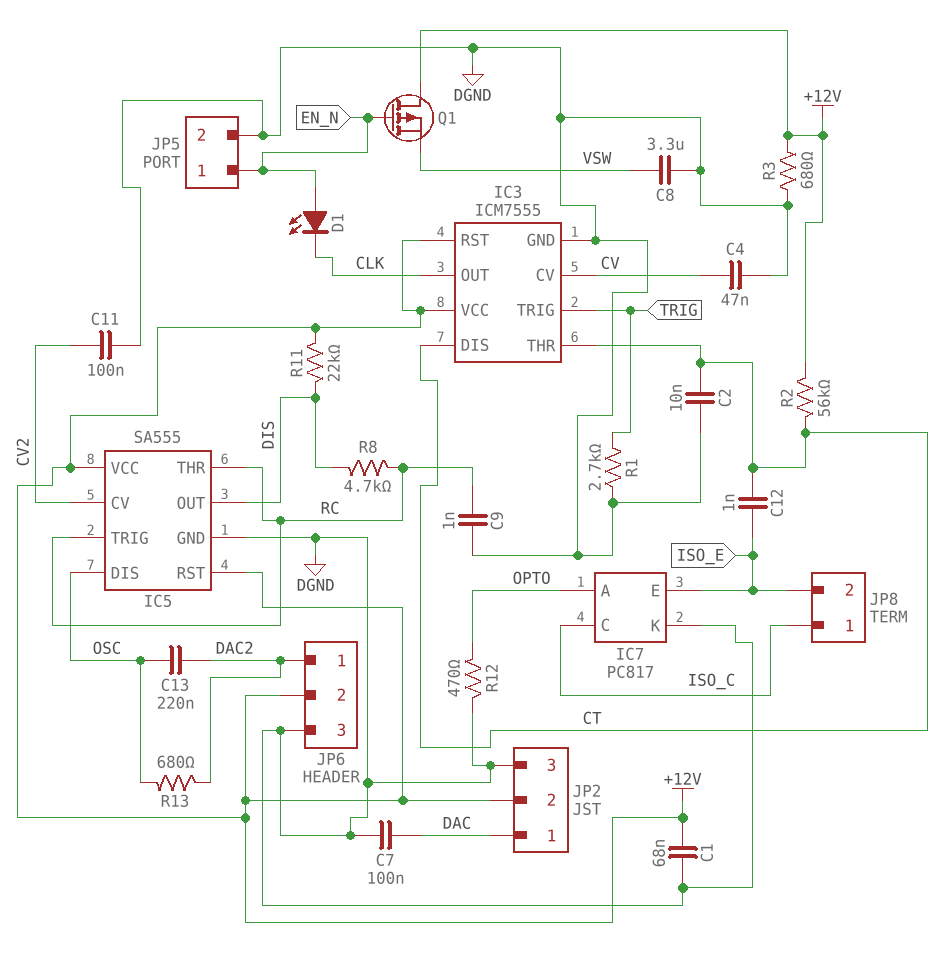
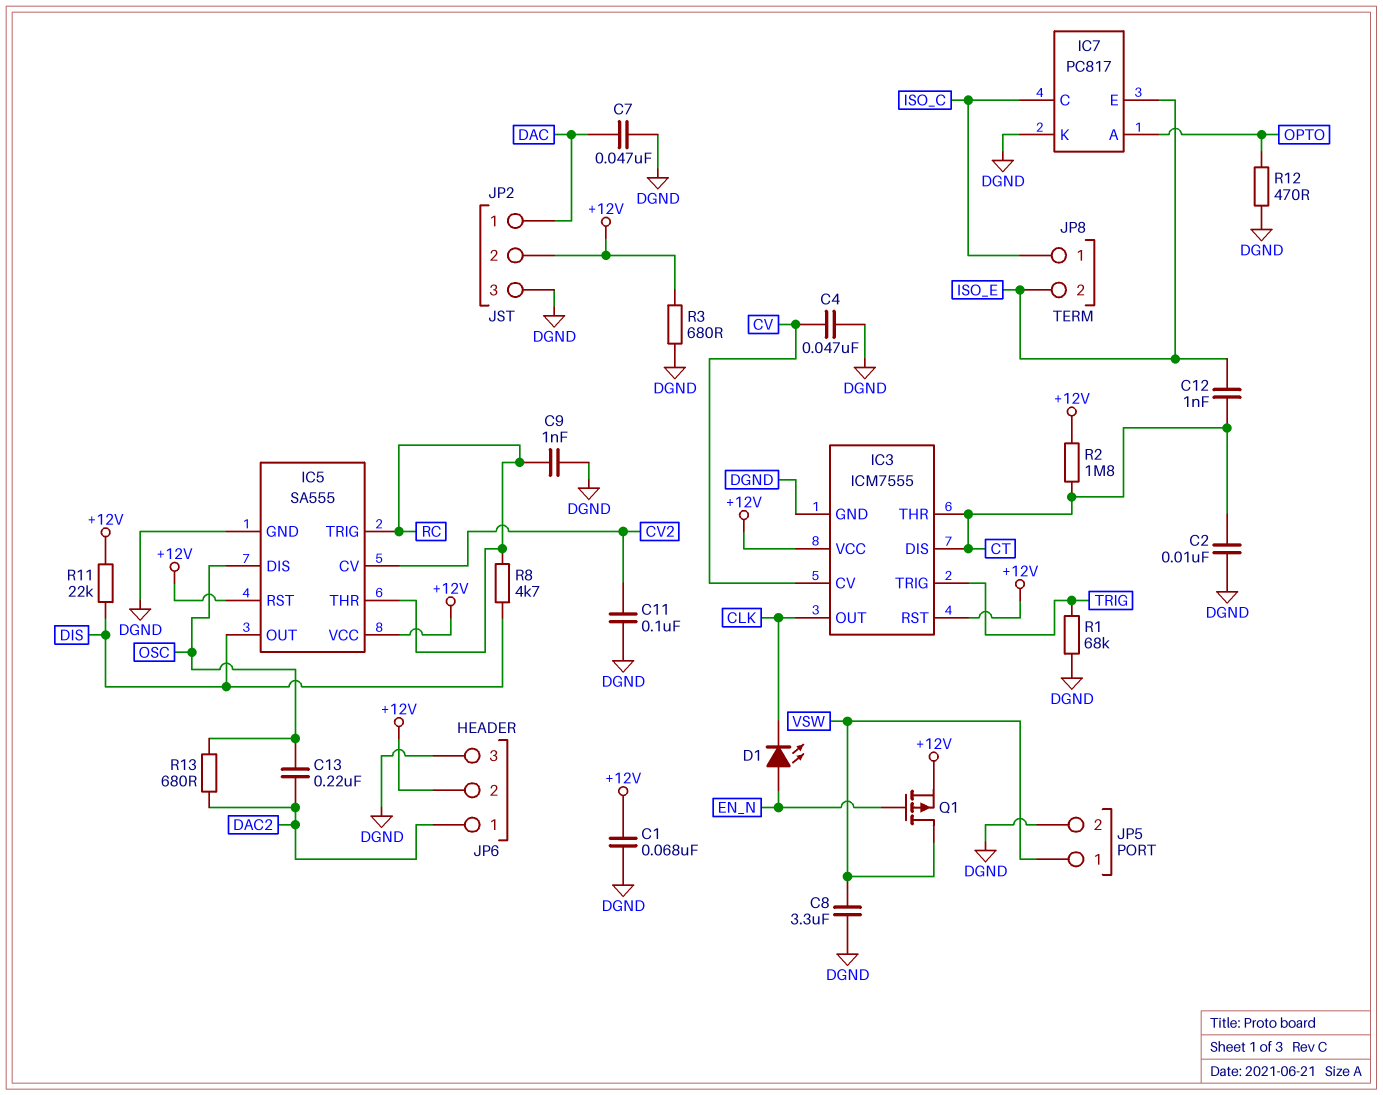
C7: 100nF (DAC, DGND) -> 47nF (DAC, DGND)
JP5 pin 1: EN_N -> VSW
Q1: PMOS (G EN_N, D +12V, S VSW) -> PMOS (G EN_N, D VSW, S +12V)
R1: 2.7k (DGND, TRIG) -> 68k (DGND, TRIG)
R2: 56k (+12V, CT) -> 1.8M (+12V, CT)

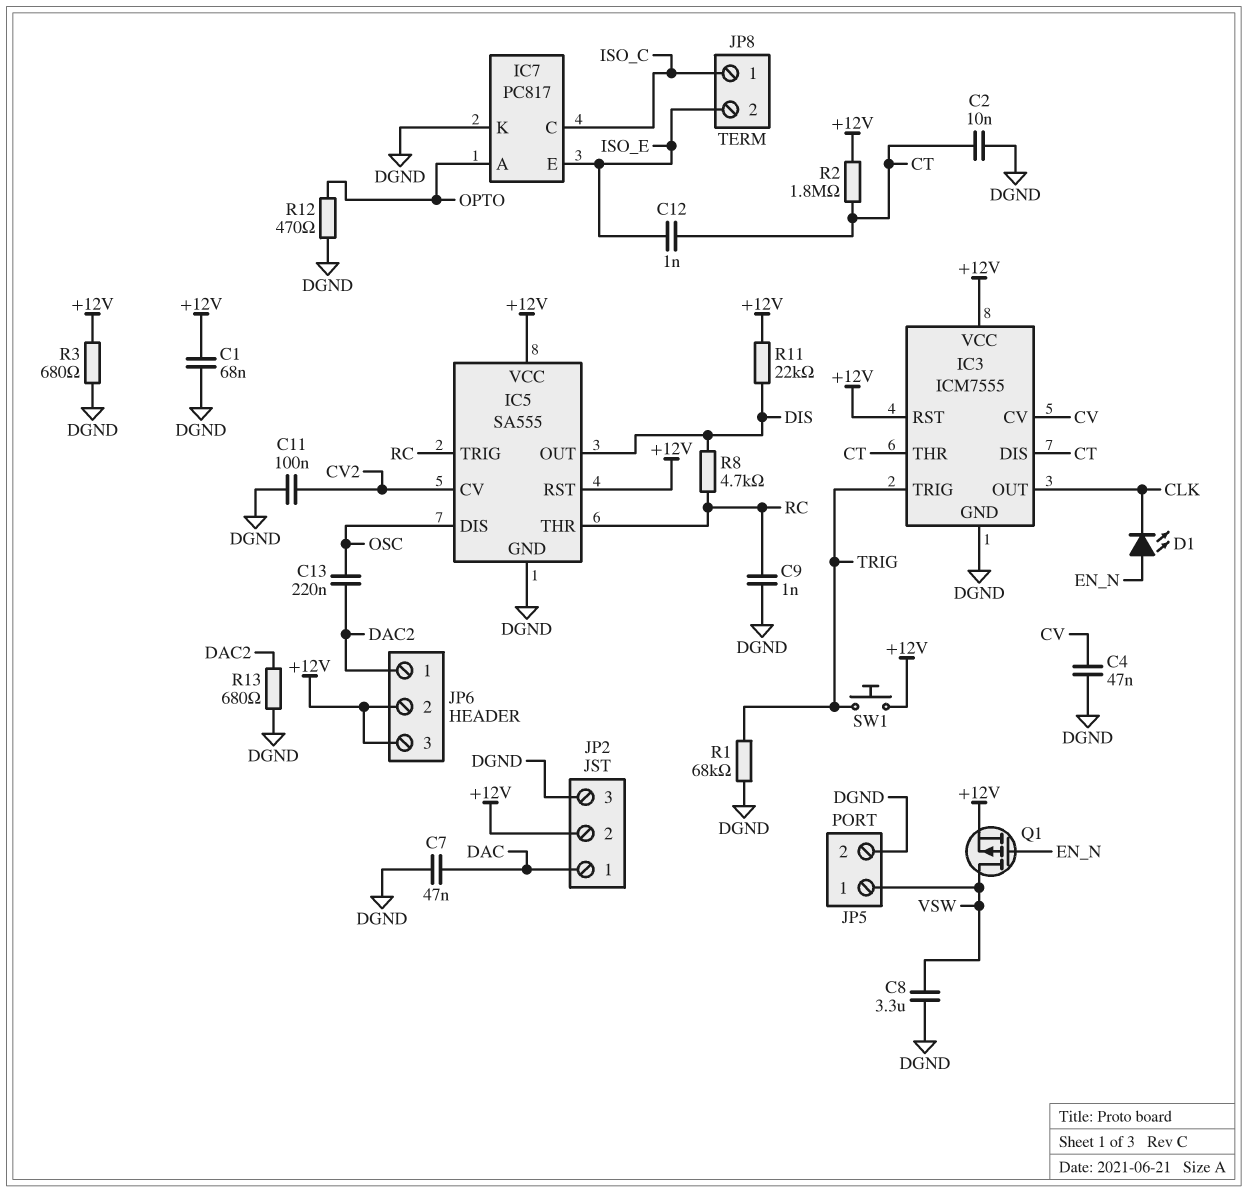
JP6 pin 3: DGND -> +12V
R13: 680 (DAC2, OSC) -> 680 (DAC2, DGND)
SW1: none -> button (+12V, TRIG)

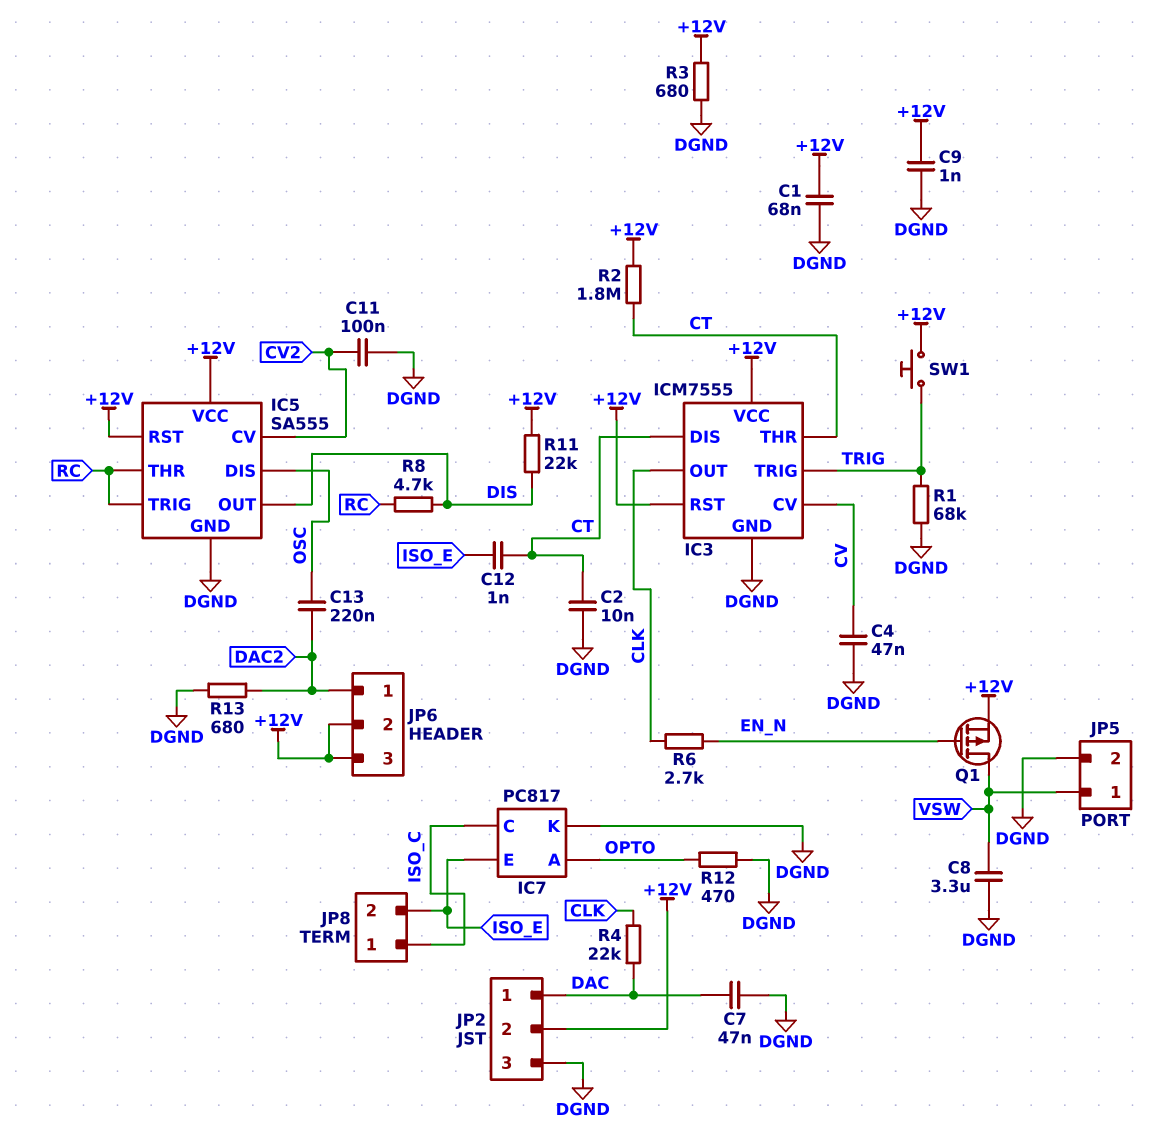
C9: 1nF (DGND, RC) -> 1nF (+12V, DGND)
D1: LED (A EN_N, K CLK) -> none
R4: none -> 22k (CLK, DAC)
R6: none -> 2.7k (CLK, EN_N)

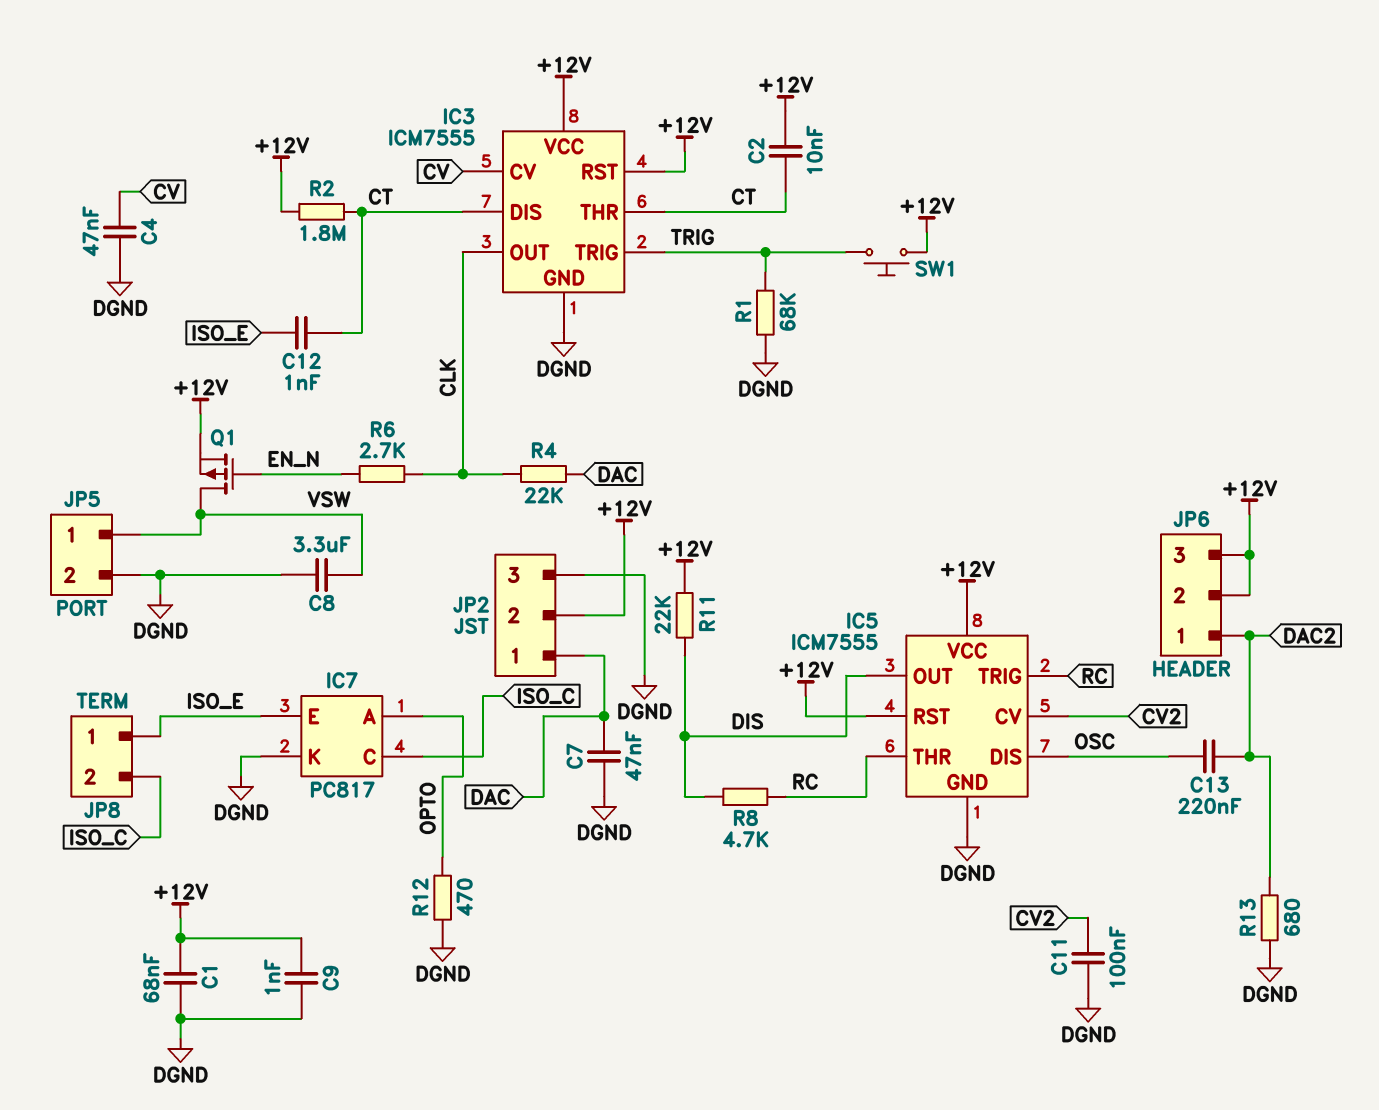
C2: 10nF (CT, DGND) -> 10nF (+12V, CT)
IC5: SA555 -> ICM7555
JP8 pin 1: ISO_C -> ISO_E
JP8 pin 2: ISO_E -> ISO_C
R3: 680 (+12V, DGND) -> none

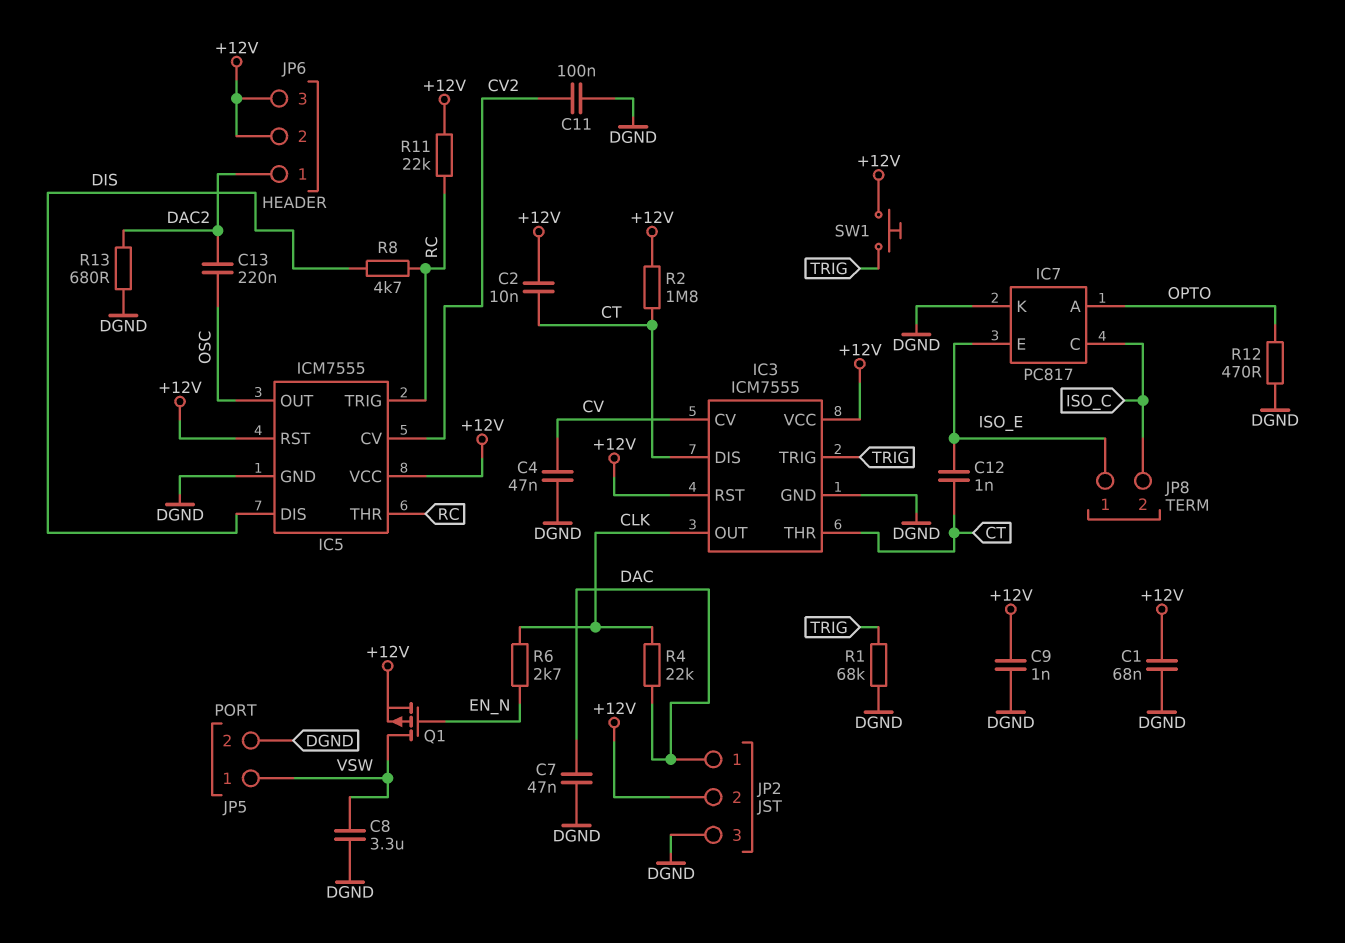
IC5 pin DIS: OSC -> DIS
IC5 pin OUT: DIS -> OSC
R11: 22k (+12V, DIS) -> 22k (+12V, RC)

